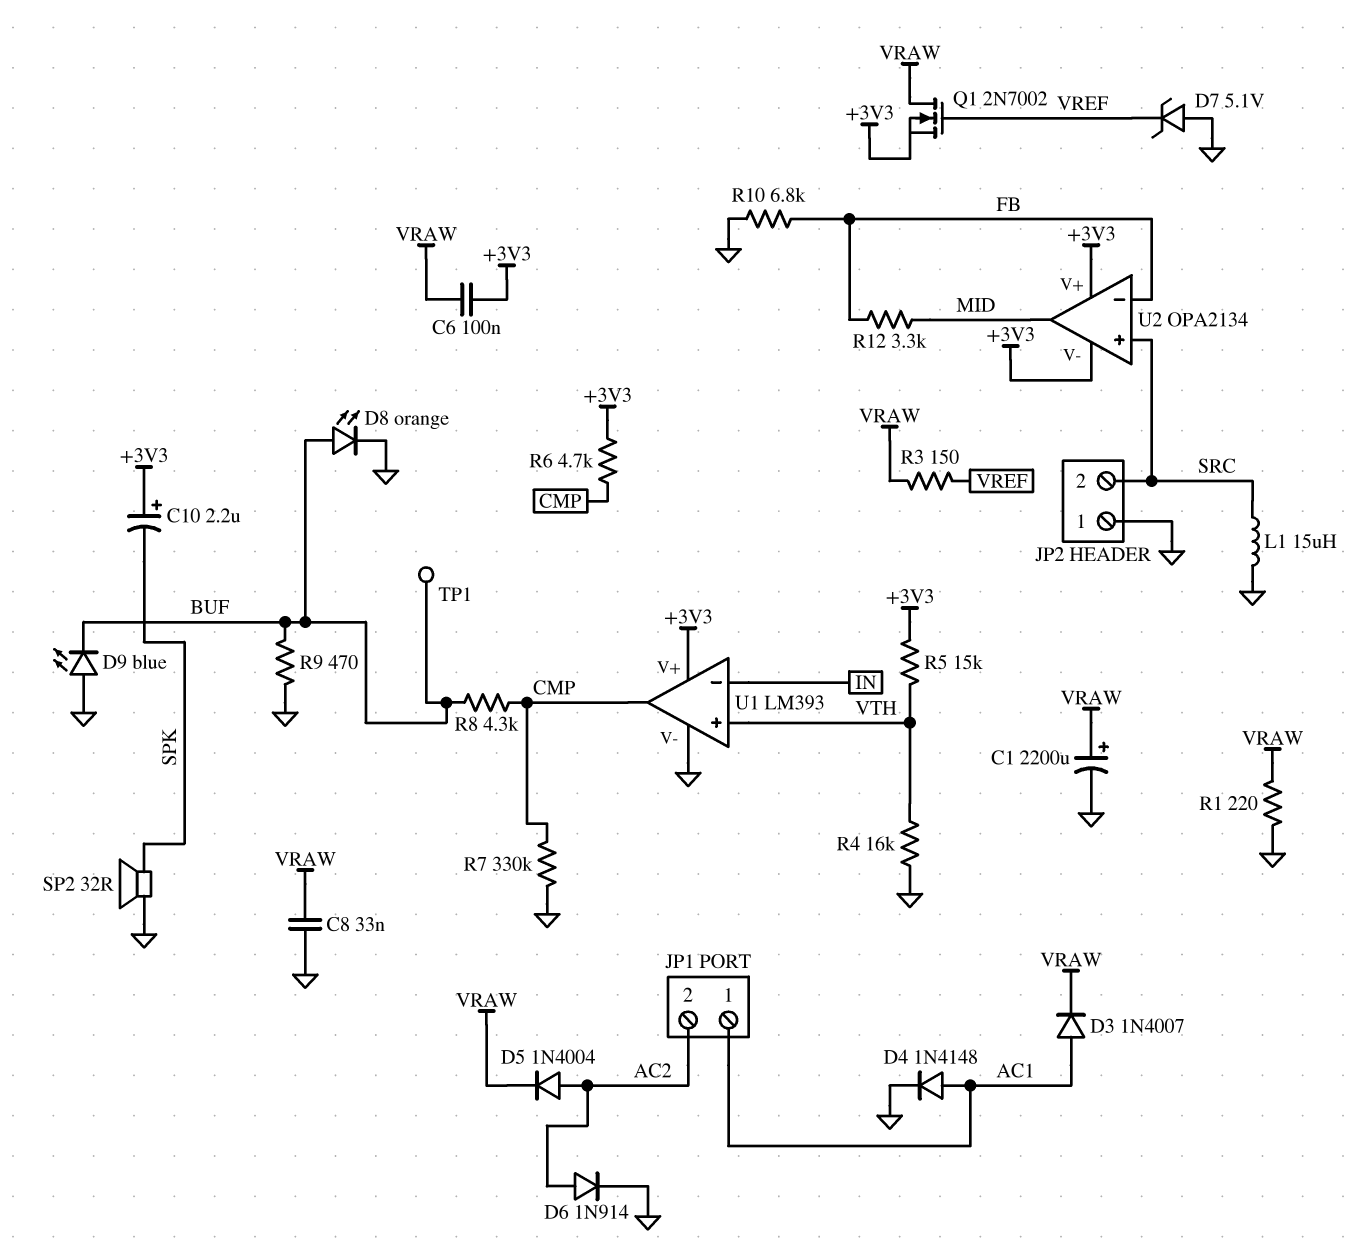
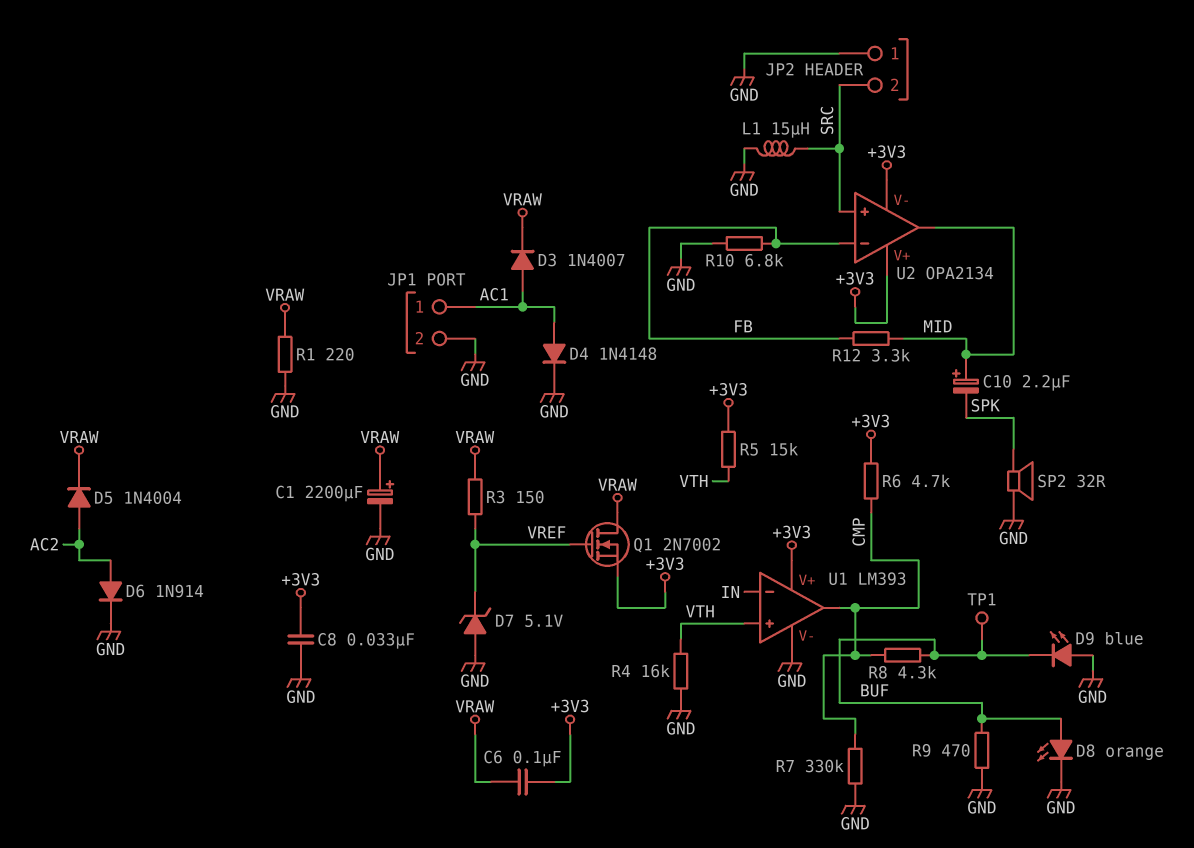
C8: 33nF (GND, VRAW) -> 33nF (+3V3, GND)
C10: 2.2uF (plus +3V3, minus SPK) -> 2.2uF (plus MID, minus SPK)
JP1 pin 2: AC2 -> GND

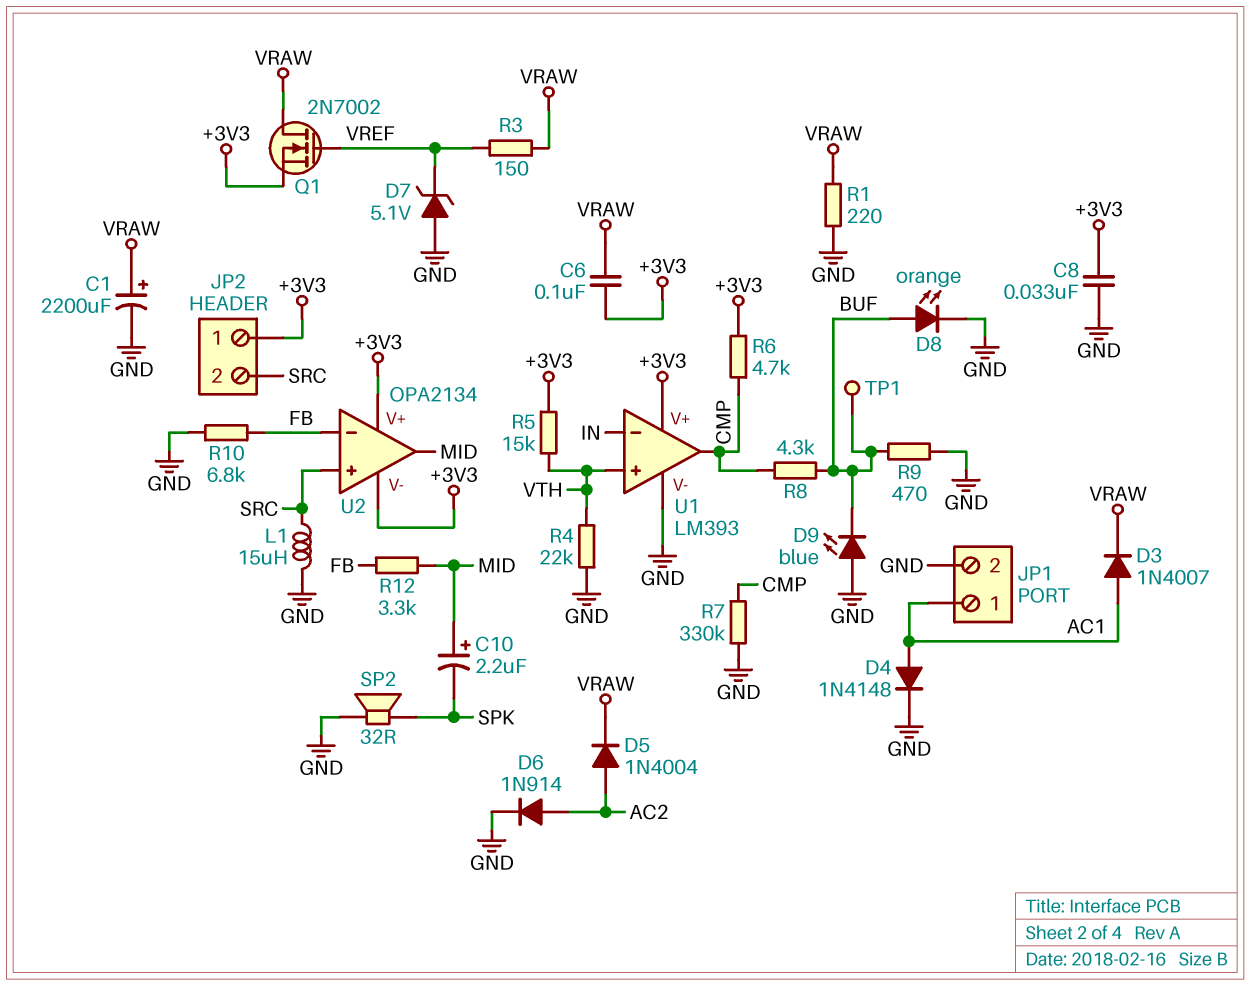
JP2 pin 1: GND -> +3V3
R4: 16k (GND, VTH) -> 22k (GND, VTH)

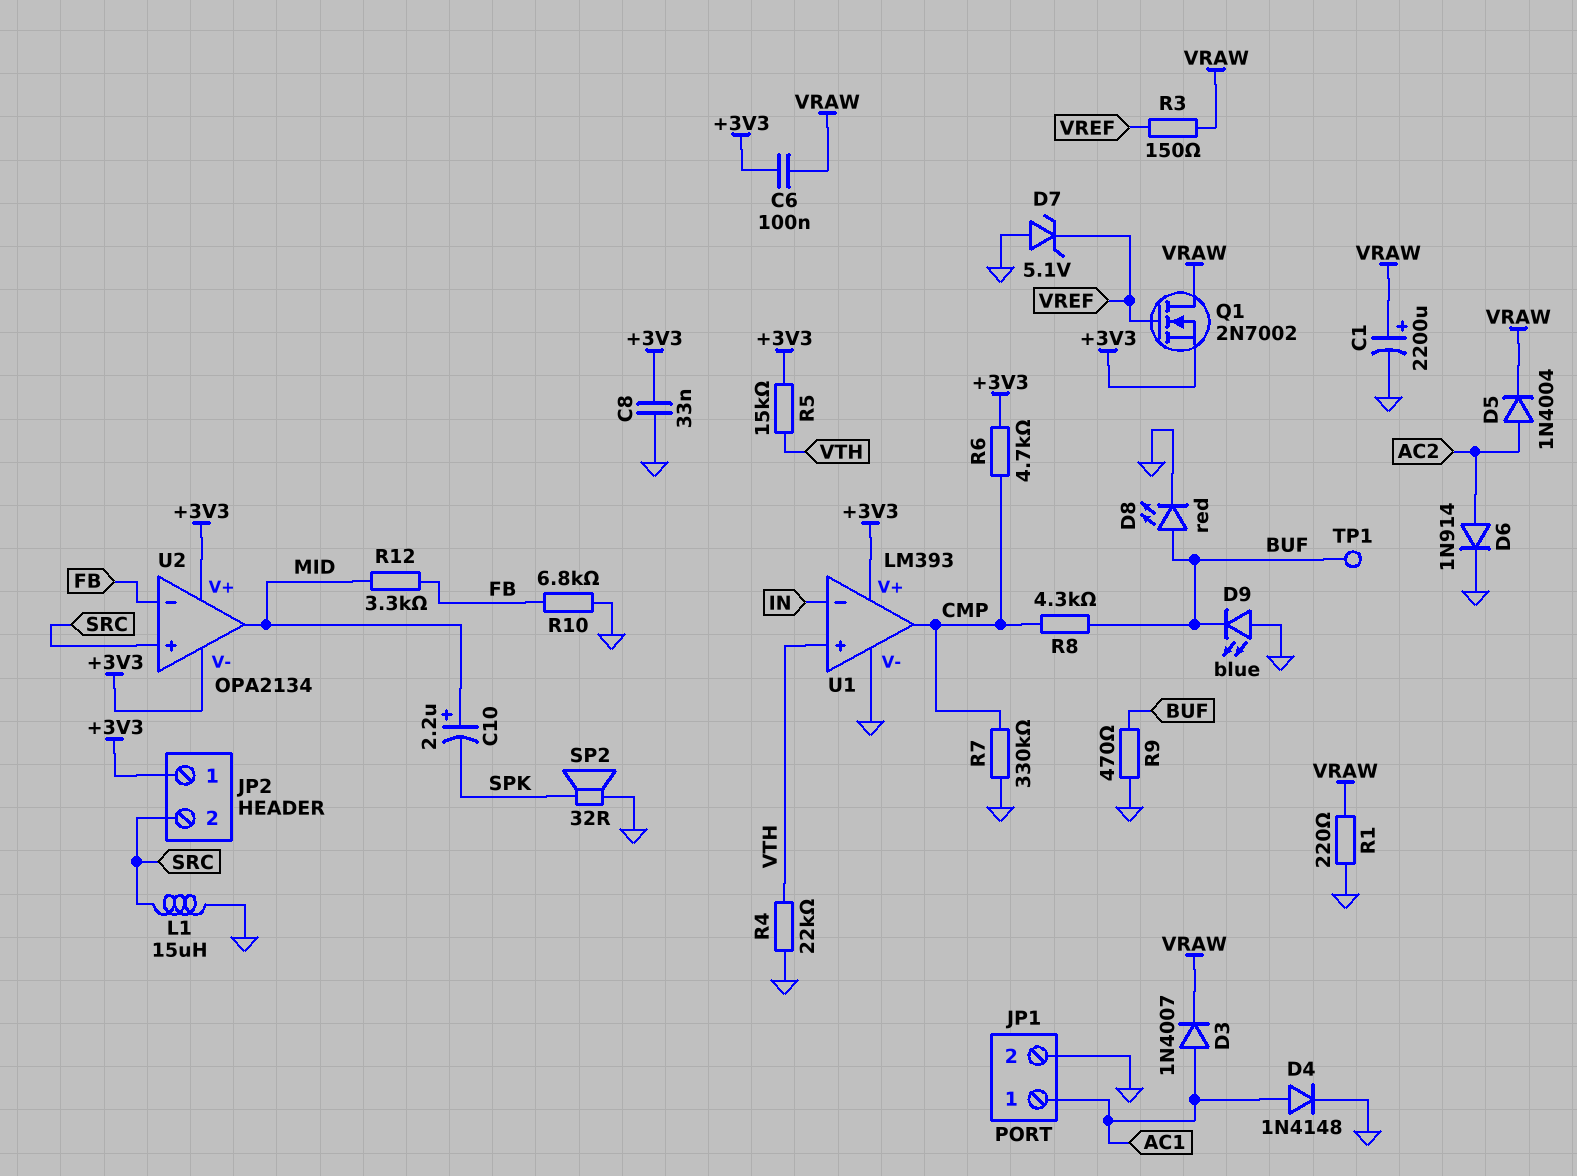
D8: LED orange (A BUF, K GND) -> LED red (A BUF, K GND)

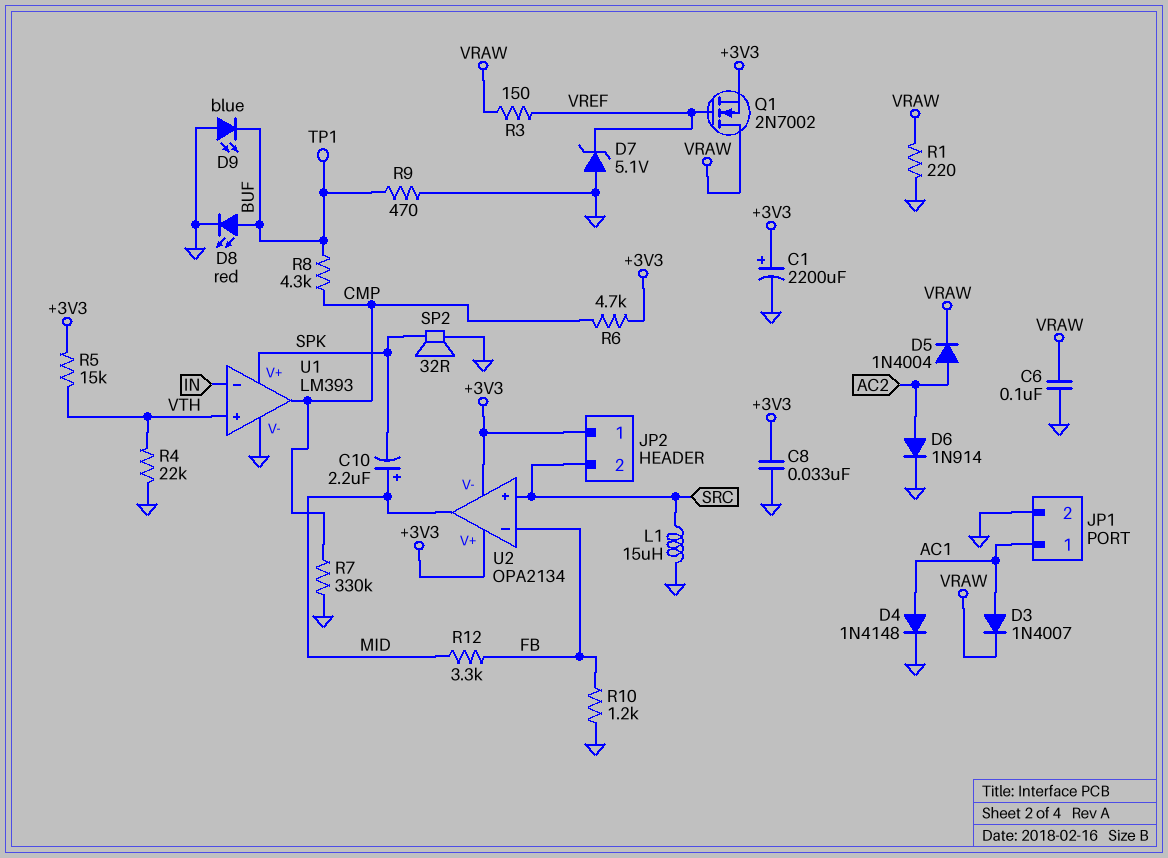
C1: 2200uF (plus VRAW, minus GND) -> 2200uF (plus +3V3, minus GND)
C6: 100nF (+3V3, VRAW) -> 100nF (GND, VRAW)
R10: 6.8k (FB, GND) -> 1.2k (FB, GND)
U1 pin V+: +3V3 -> SPK

